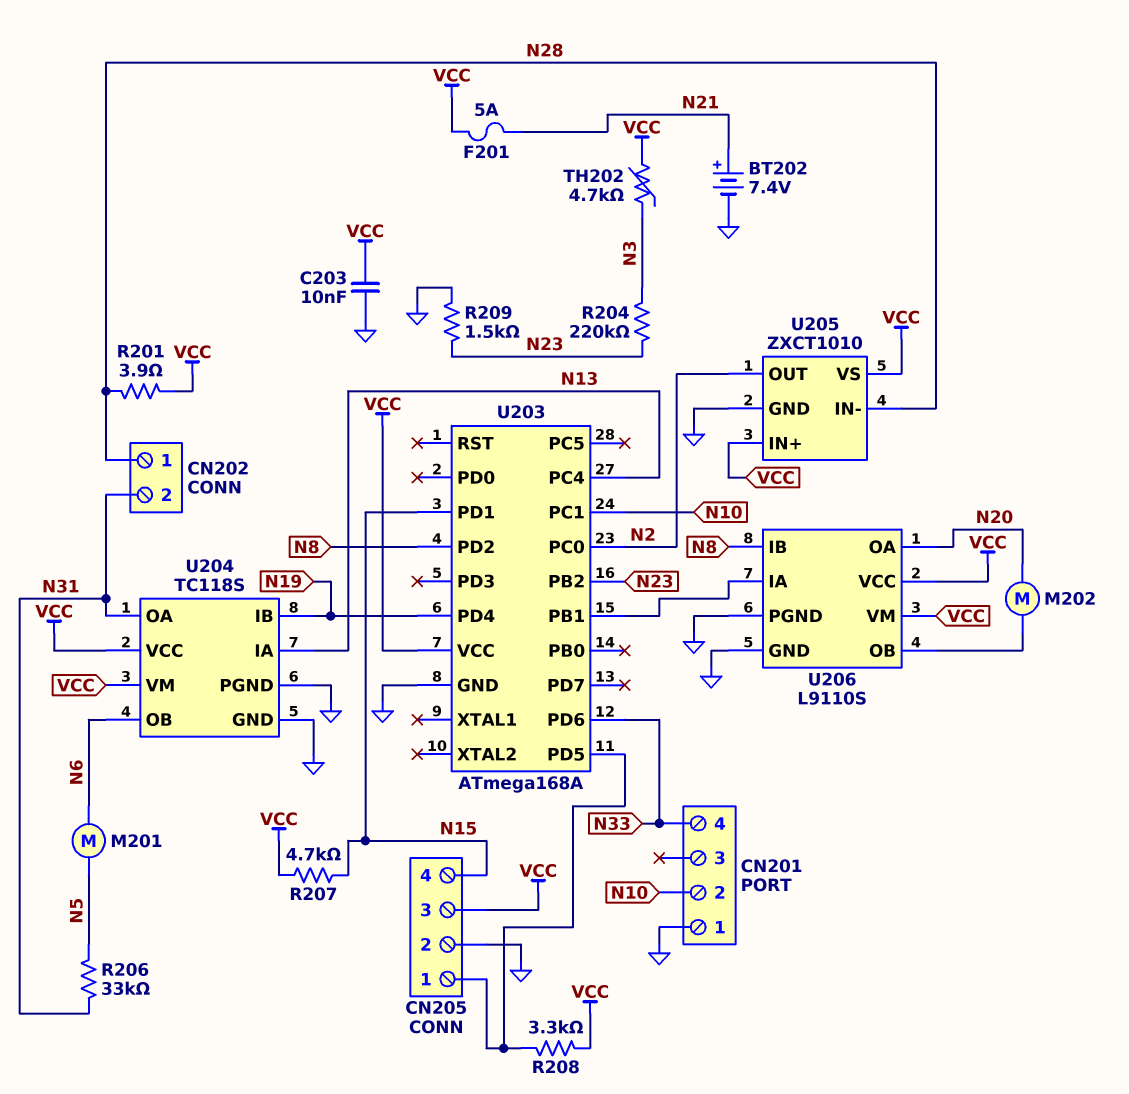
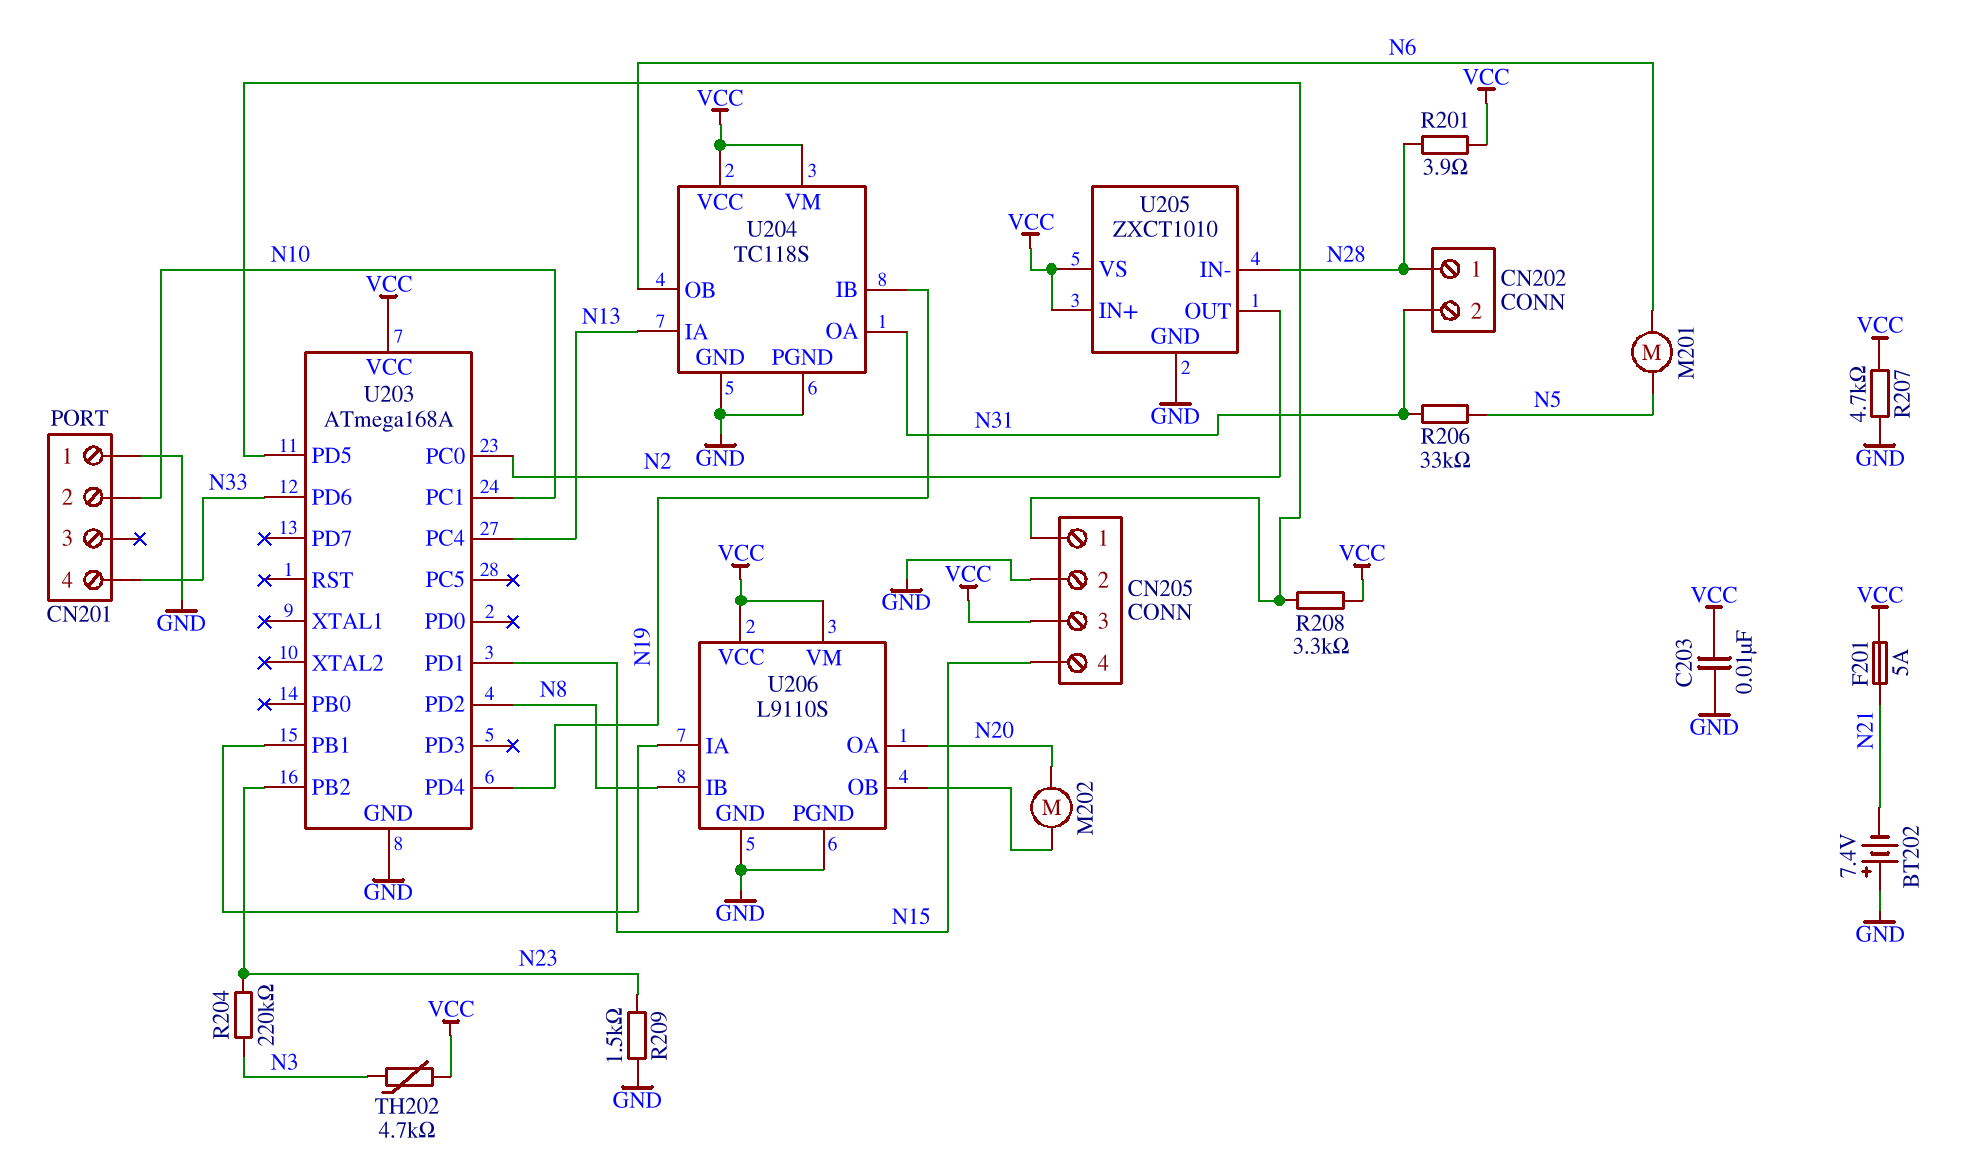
BT202: 7.4V (plus N21, minus GND) -> 7.4V (plus GND, minus N21)
R207: 4.7k (N15, VCC) -> 4.7k (GND, VCC)

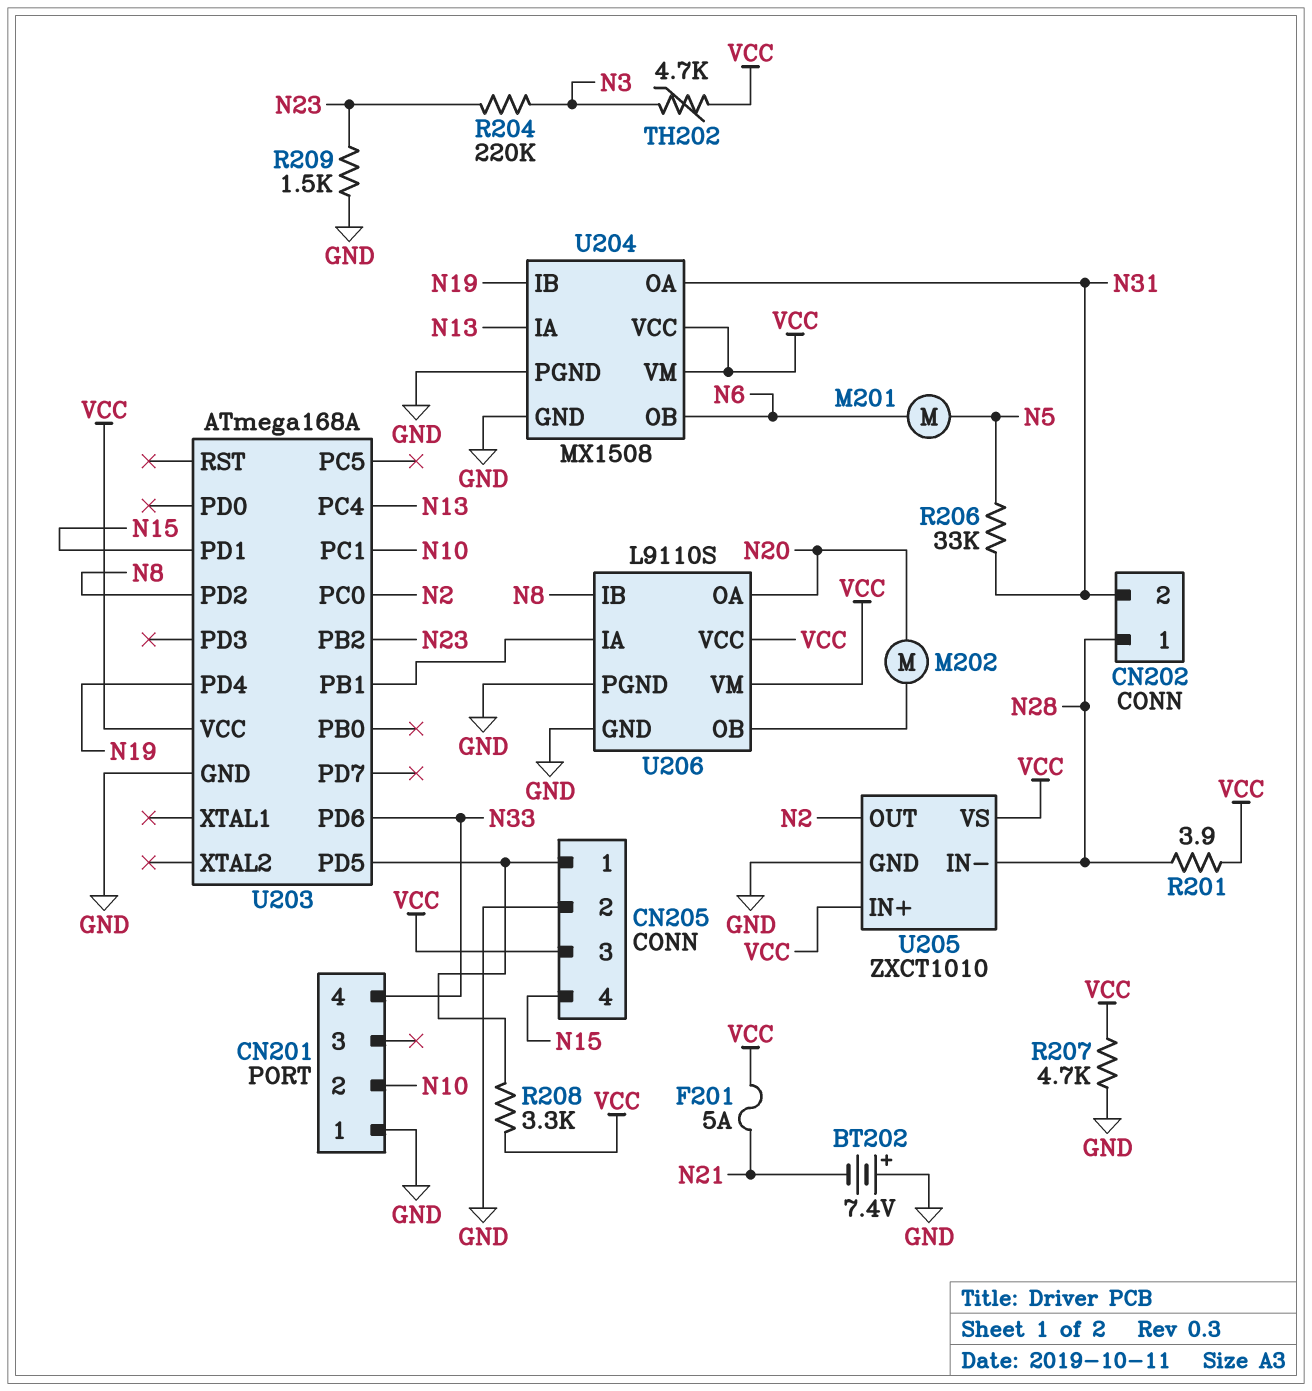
C203: 10nF (GND, VCC) -> none
U204: TC118S -> MX1508

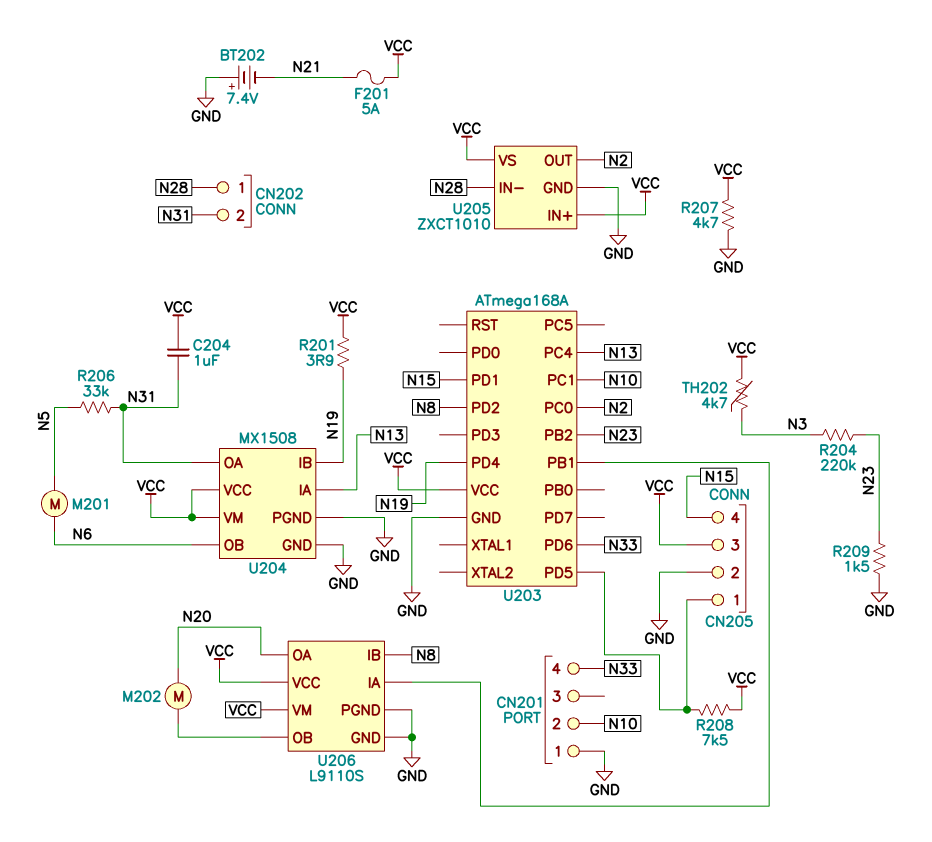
C204: none -> 1uF (N31, VCC)
R201: 3.9 (N28, VCC) -> 3.9 (N19, VCC)
R208: 3.3k (CN205/1, VCC) -> 7.5k (CN205/1, VCC)

